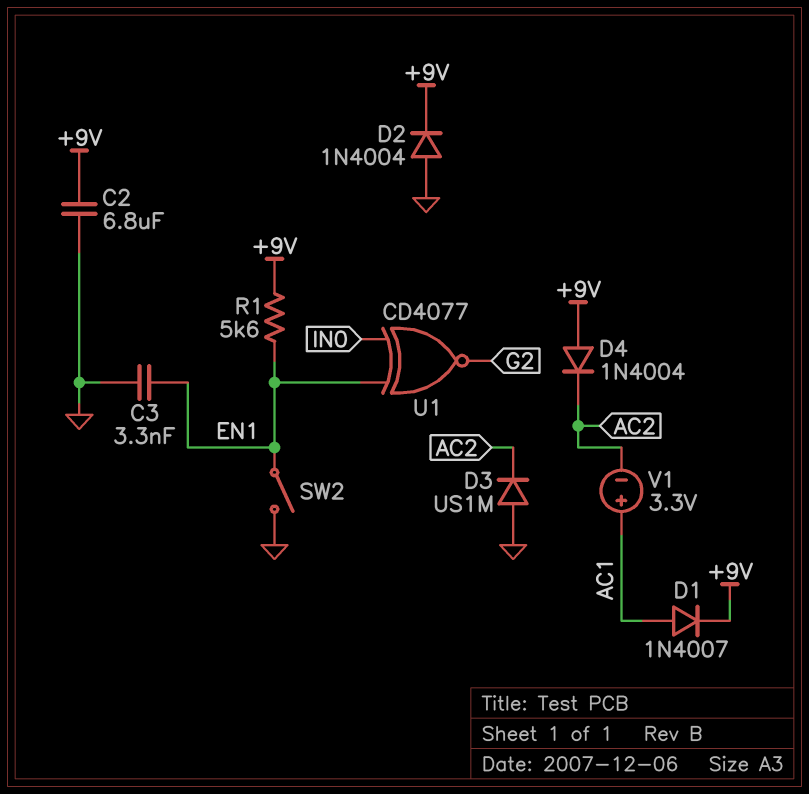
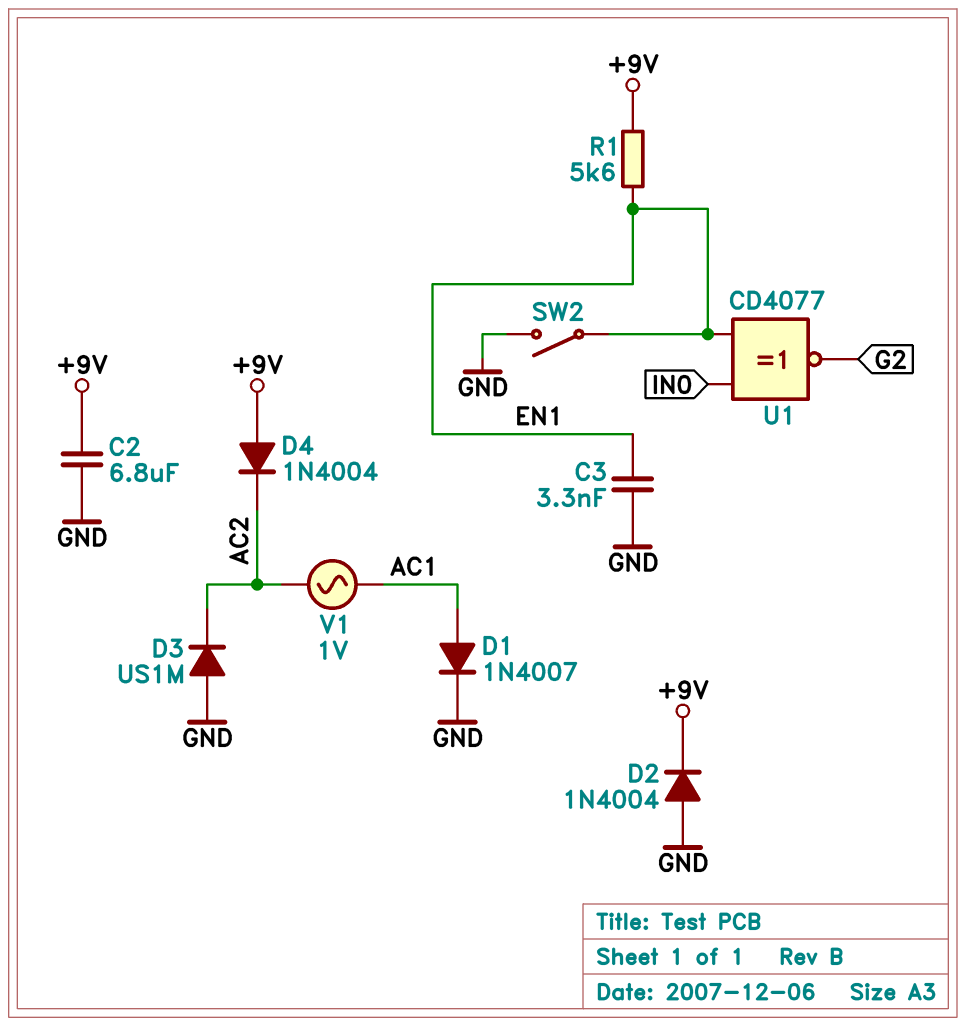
D1: diode 1N4007 (A AC1, K +9V) -> diode 1N4007 (A AC1, K GND)
V1: 3.3V (plus AC1, minus AC2) -> AC 1V (AC1, AC2)

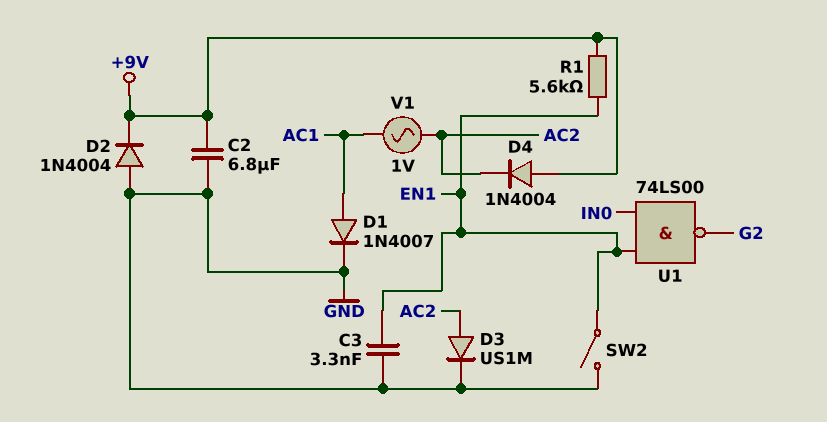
D3: diode US1M (A GND, K AC2) -> diode US1M (A AC2, K GND)
U1: XNOR CD4077 (in EN1, in IN0, out G2) -> NAND 74LS00 (in EN1, in IN0, out G2)

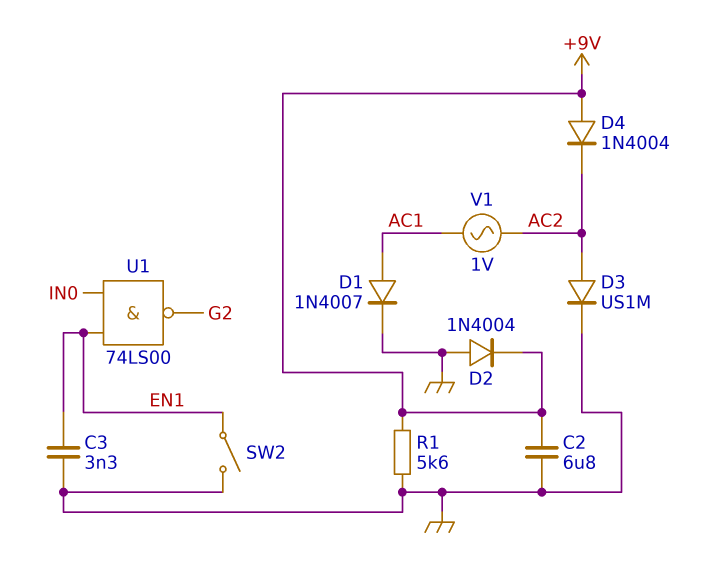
R1: 5.6k (+9V, EN1) -> 5.6k (+9V, GND)

